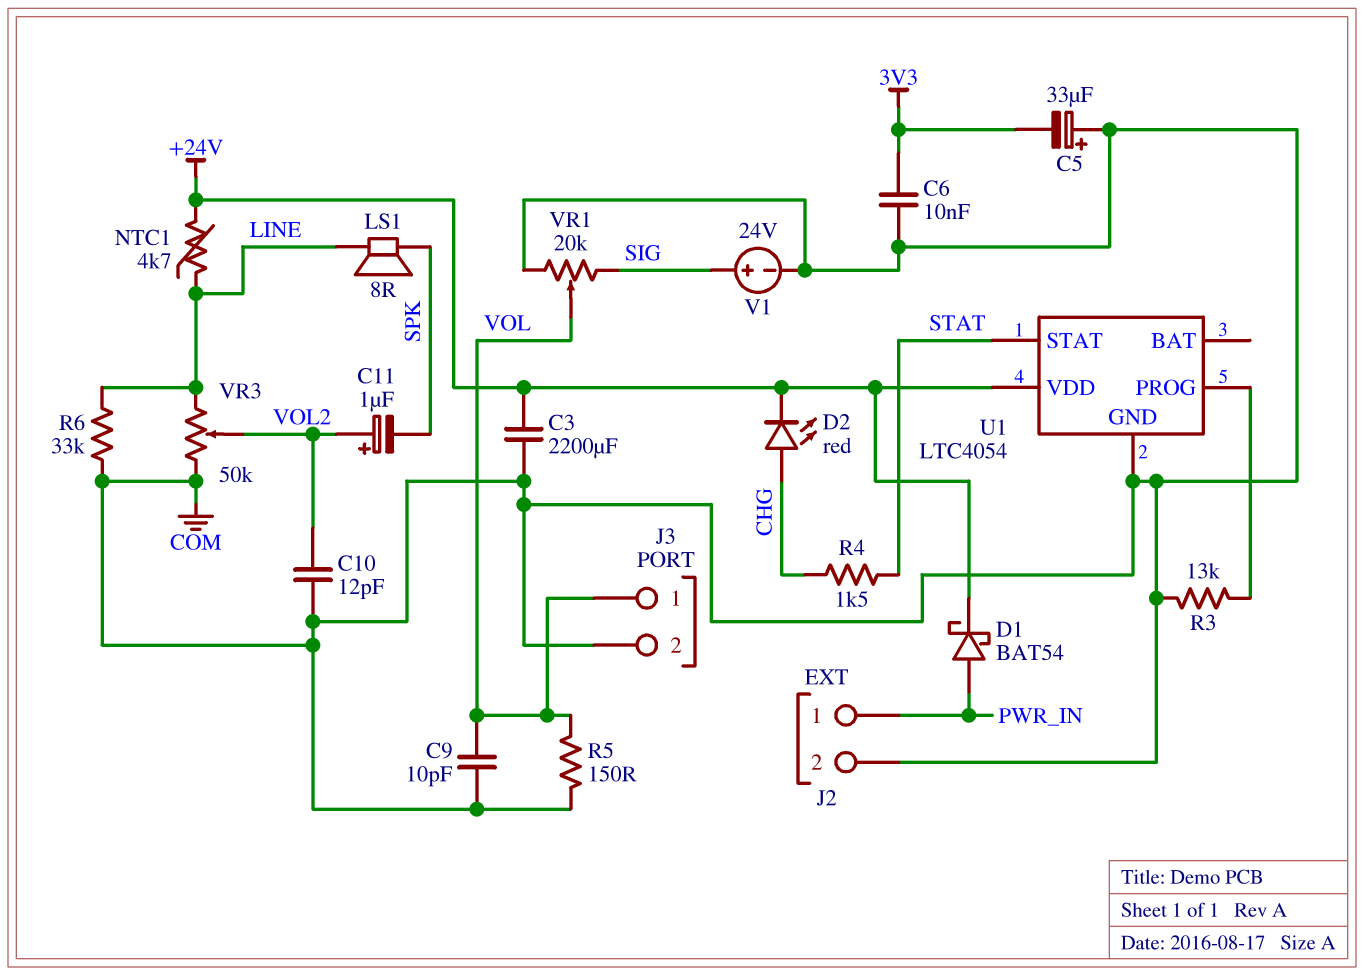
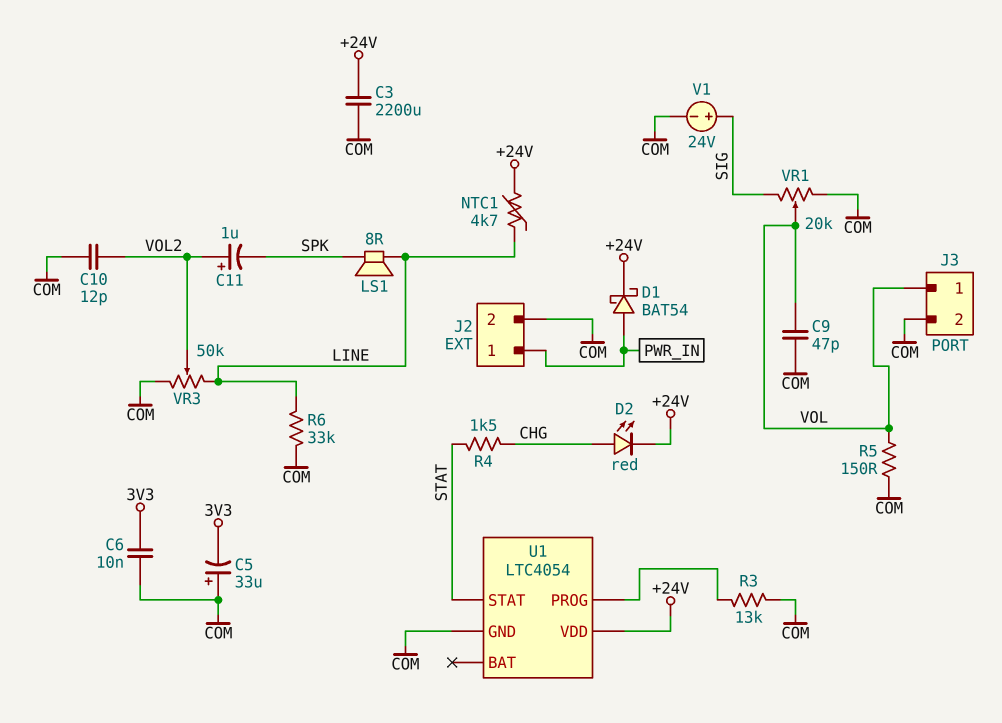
C9: 10pF (COM, VOL) -> 47pF (COM, VOL)

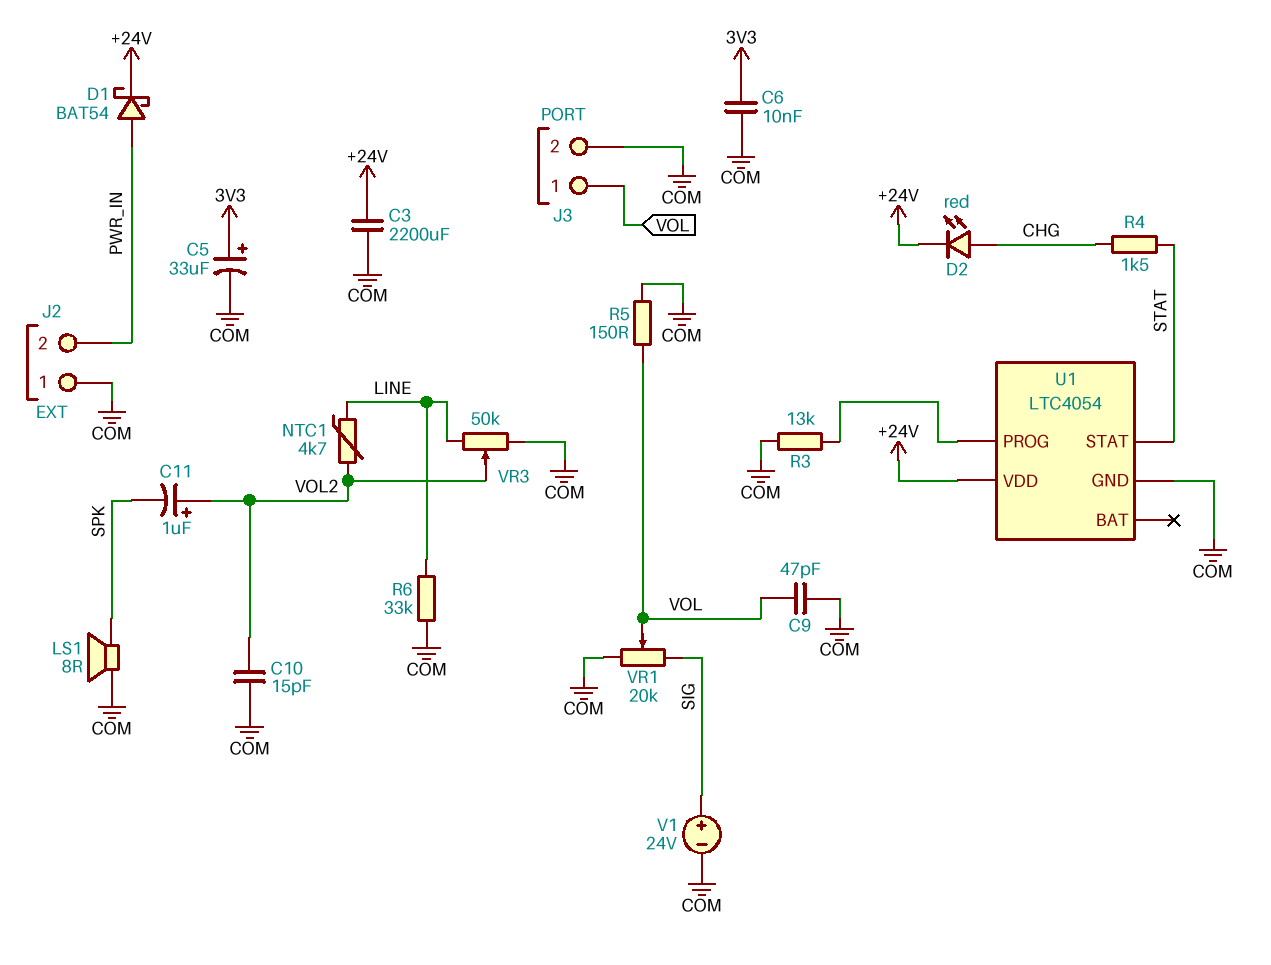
C5: 33uF (plus COM, minus 3V3) -> 33uF (plus 3V3, minus COM)
C10: 12pF (COM, VOL2) -> 15pF (COM, VOL2)
J2 pin 1: PWR_IN -> COM
J2 pin 2: COM -> PWR_IN
LS1: speaker 8R (LINE, SPK) -> speaker 8R (COM, SPK)
NTC1: 4.7k (+24V, LINE) -> 4.7k (LINE, VOL2)

